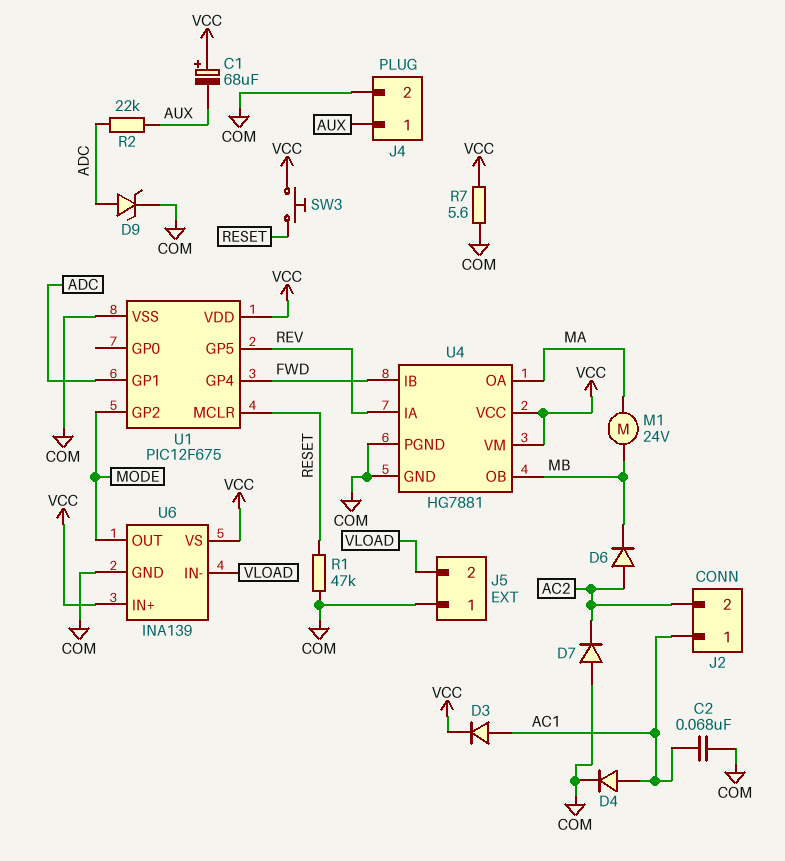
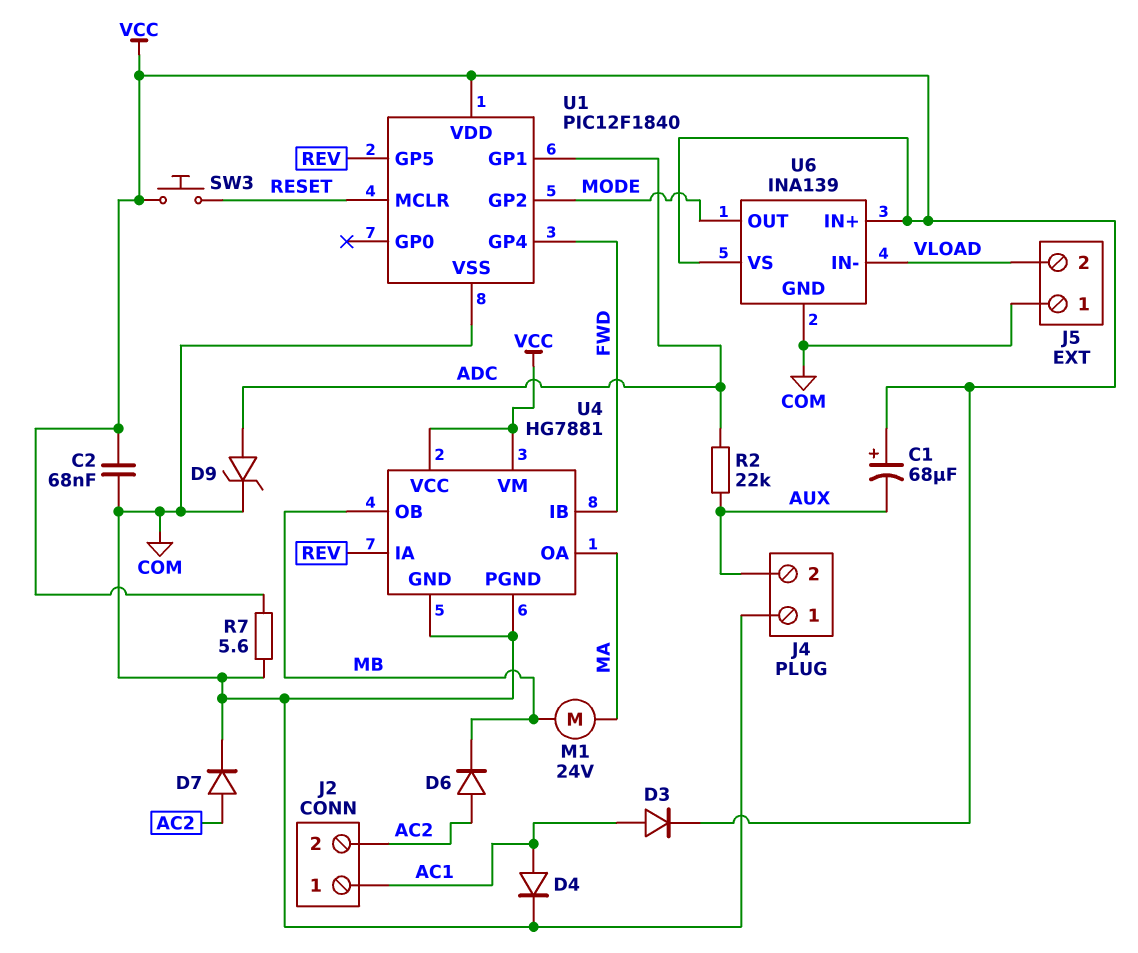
C2: 68nF (AC1, COM) -> 68nF (COM, VCC)
D7: diode (A COM, K AC2) -> diode (A AC2, K COM)
J4 pin 1: AUX -> COM
J4 pin 2: COM -> AUX
R1: 47k (COM, RESET) -> none
U1: PIC12F675 -> PIC12F1840

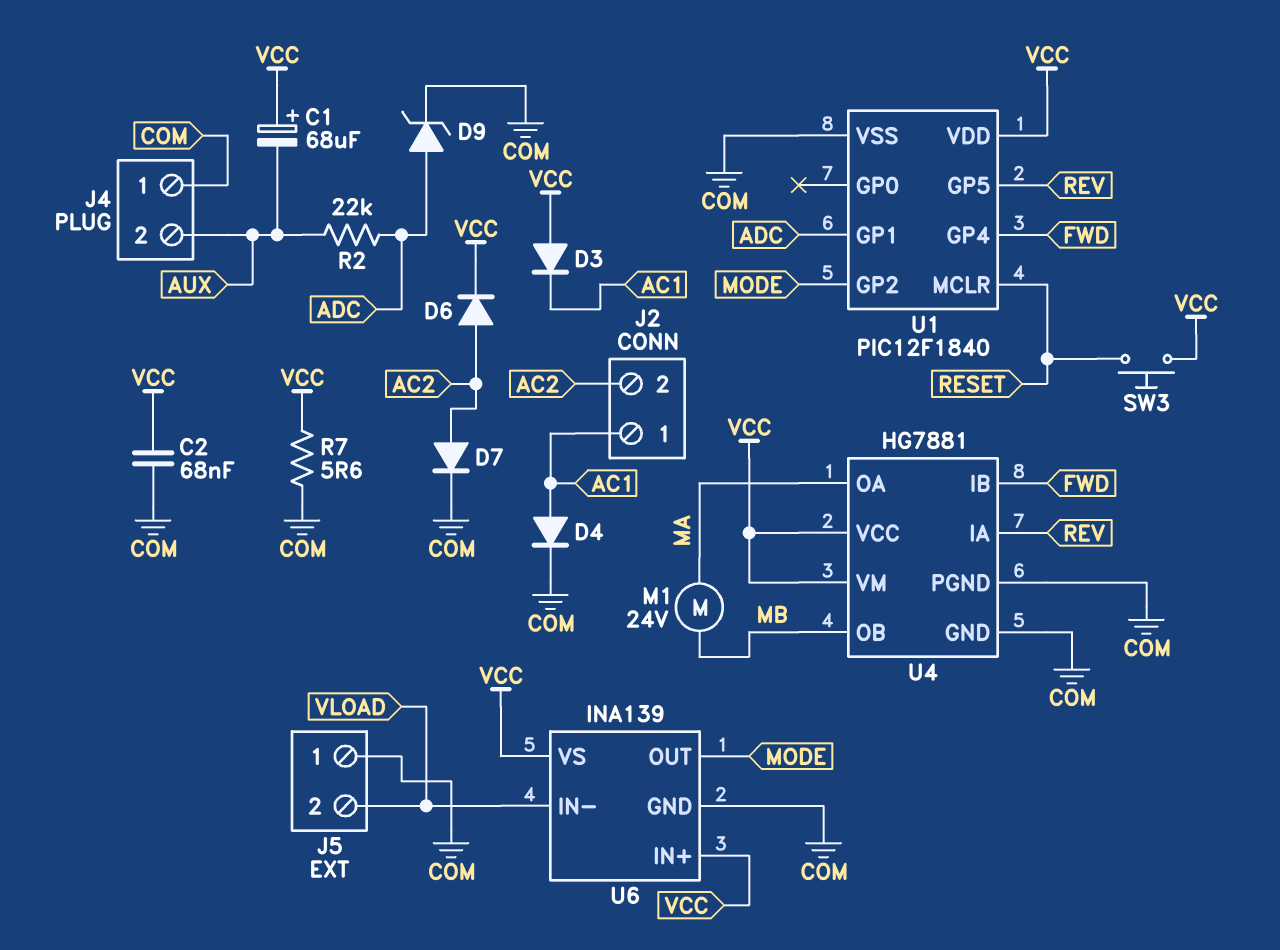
D3: diode (A AC1, K VCC) -> diode (A VCC, K AC1)
D6: diode (A AC2, K MB) -> diode (A AC2, K VCC)

